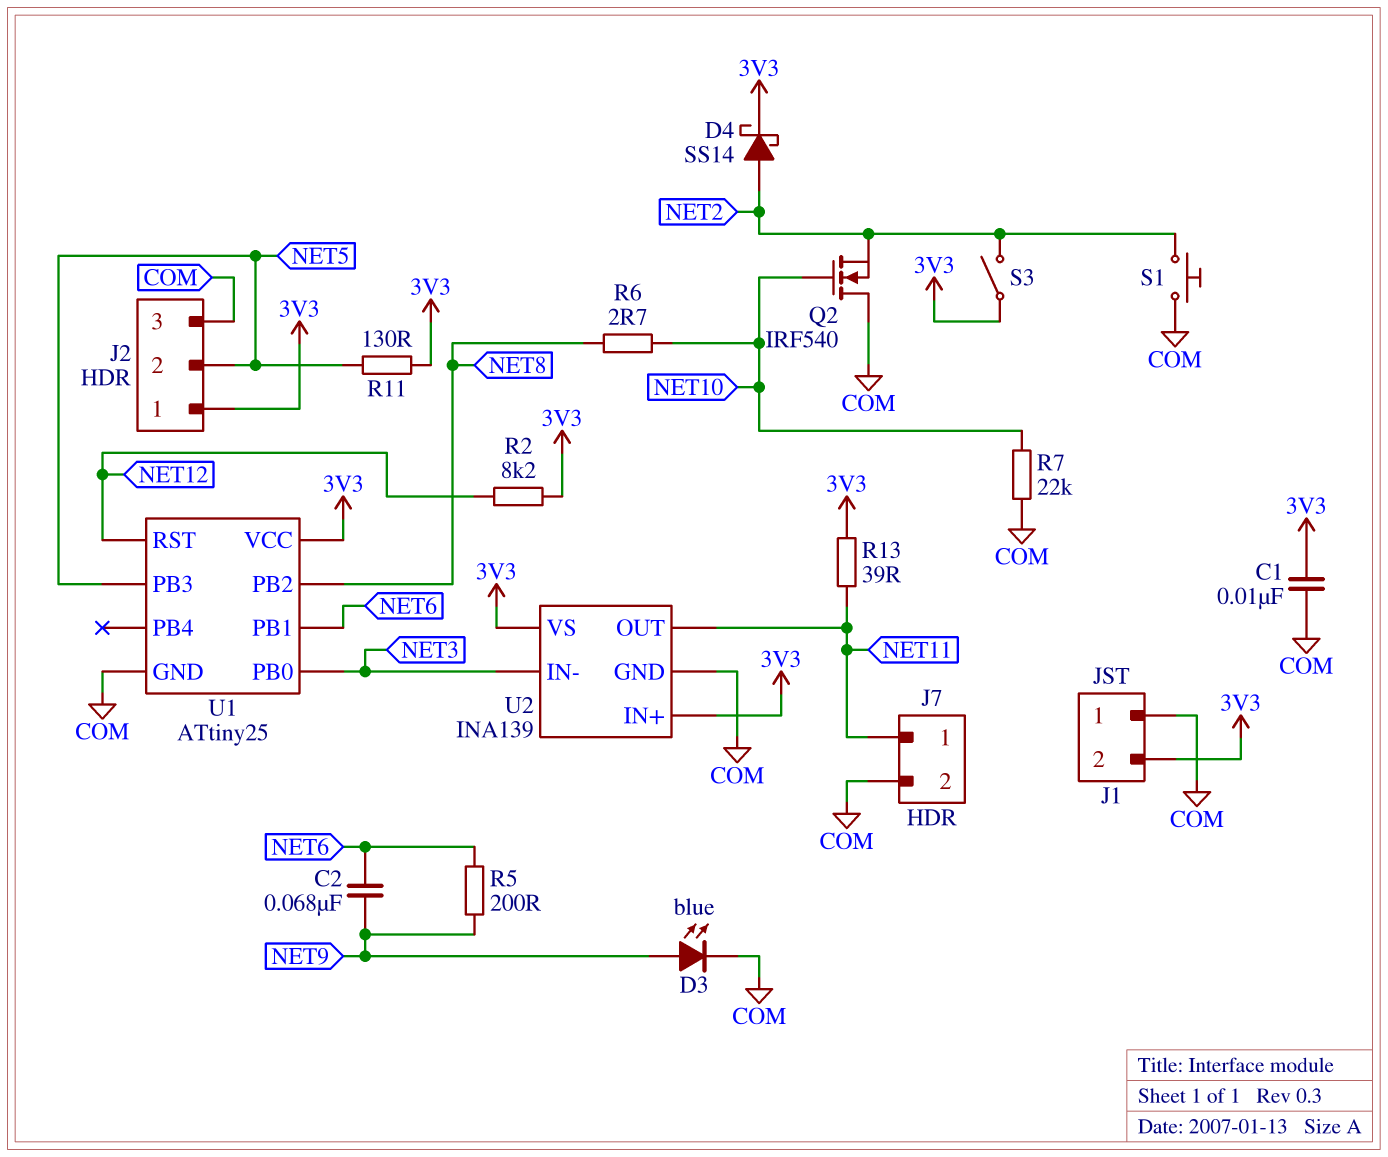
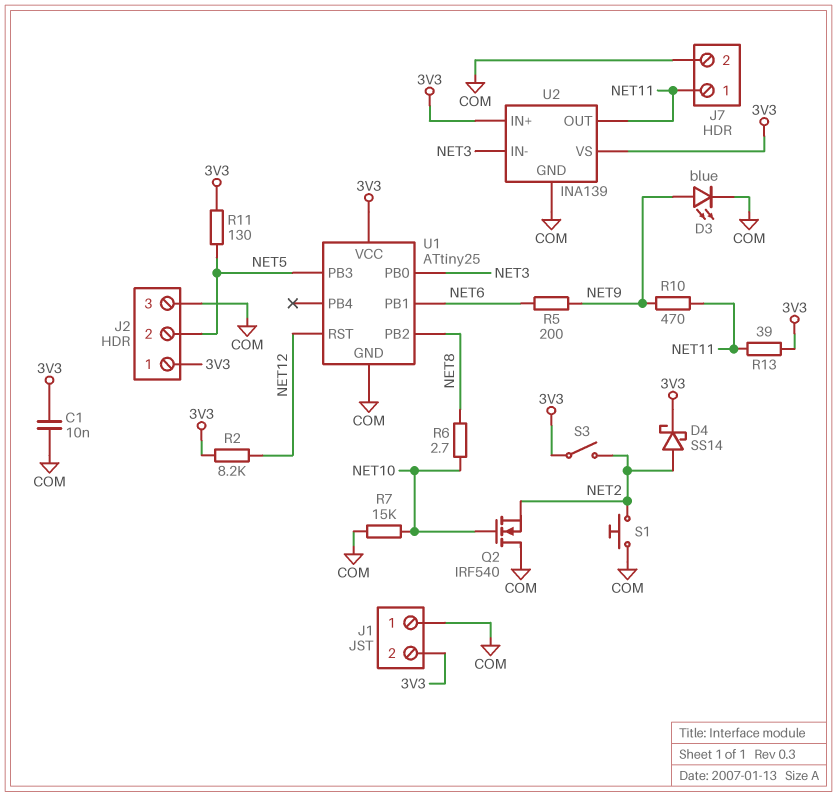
C2: 68nF (NET6, NET9) -> none
R7: 22k (COM, NET10) -> 15k (COM, NET10)
R10: none -> 470 (NET9, NET11)

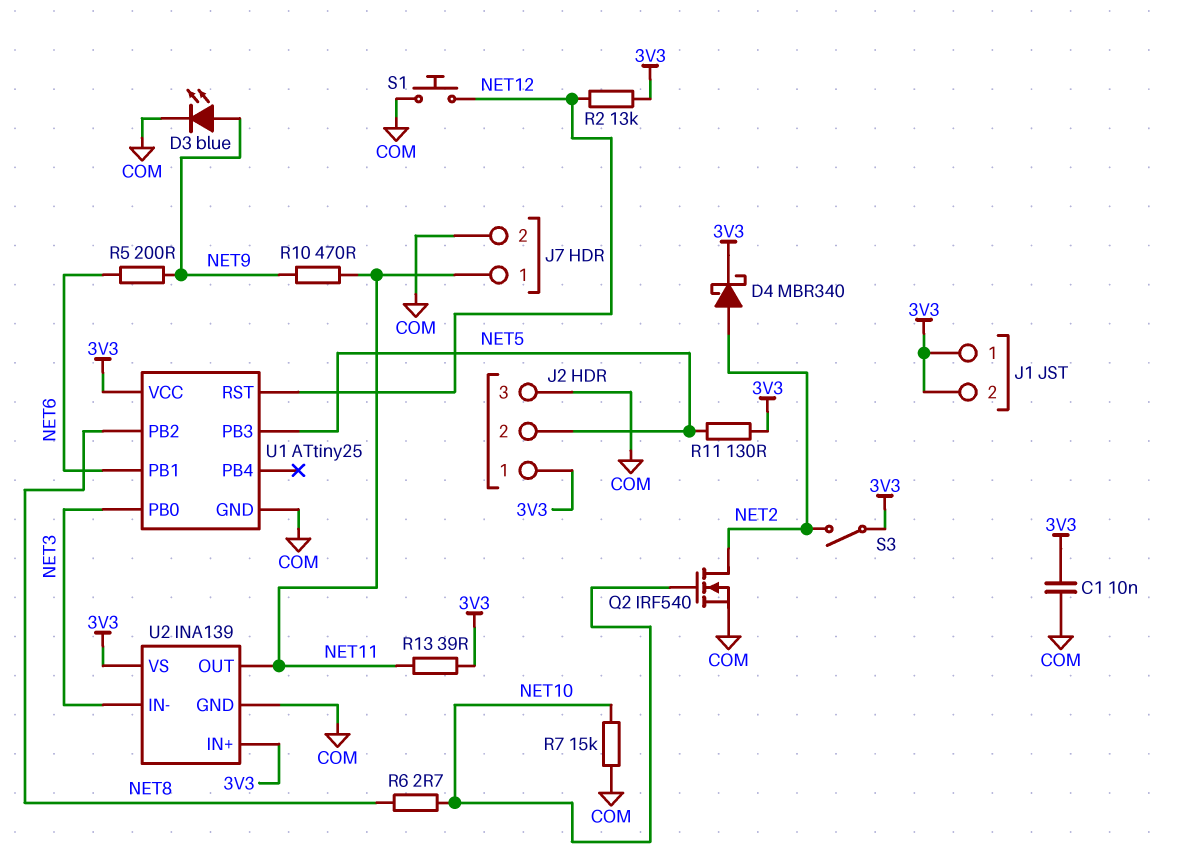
D4: schottky SS14 (A NET2, K 3V3) -> schottky MBR340 (A NET2, K 3V3)
J1 pin 1: COM -> 3V3
Q2: NMOS IRF540 (G NET10, D COM, S NET2) -> NMOS IRF540 (G NET10, D NET2, S COM)
R2: 8.2k (3V3, NET12) -> 13k (3V3, NET12)
S1: button (COM, NET2) -> button (COM, NET12)

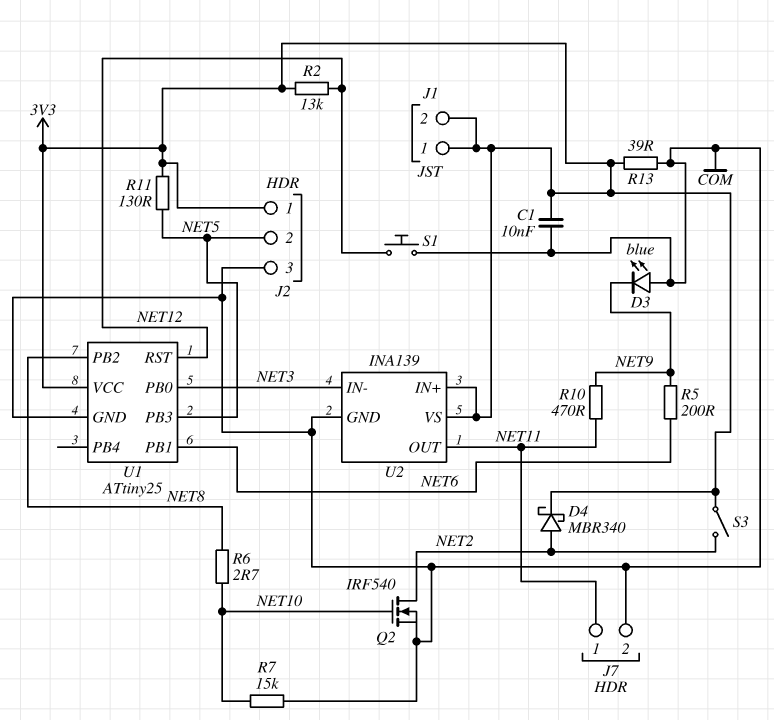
D3: LED blue (A NET9, K COM) -> LED blue (A COM, K NET9)
R13: 39 (3V3, NET11) -> 39 (3V3, COM)

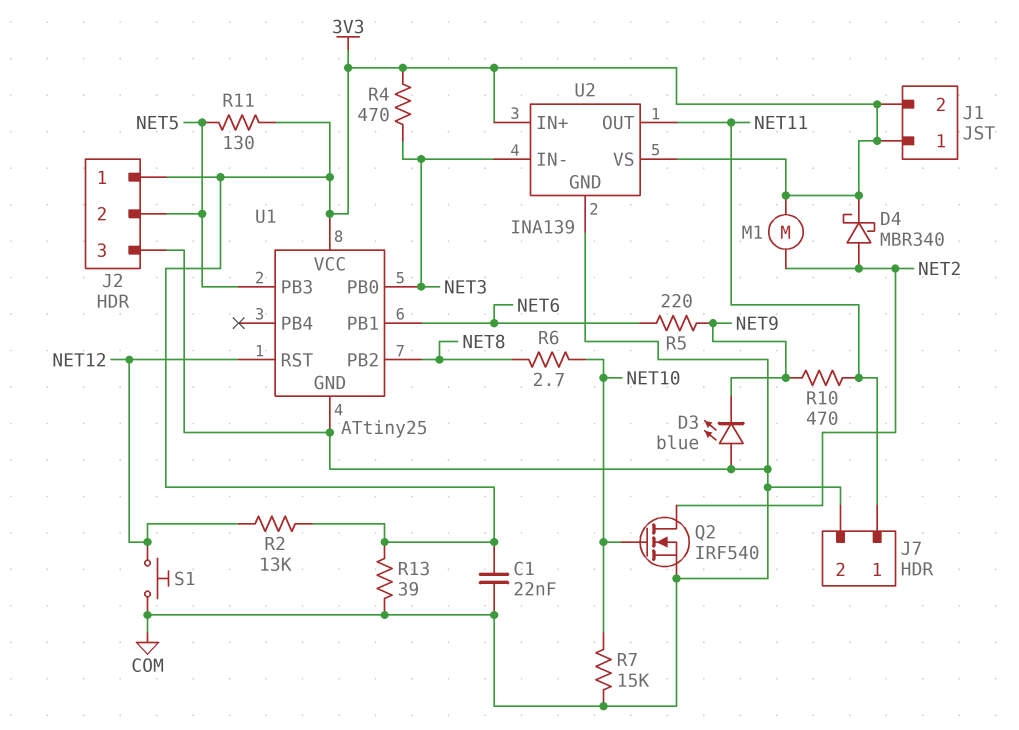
C1: 10nF (3V3, COM) -> 22nF (3V3, COM)
M1: none -> motor (3V3, NET2)
R4: none -> 470 (3V3, NET3)
R5: 200 (NET6, NET9) -> 220 (NET6, NET9)
S3: switch (3V3, NET2) -> none

